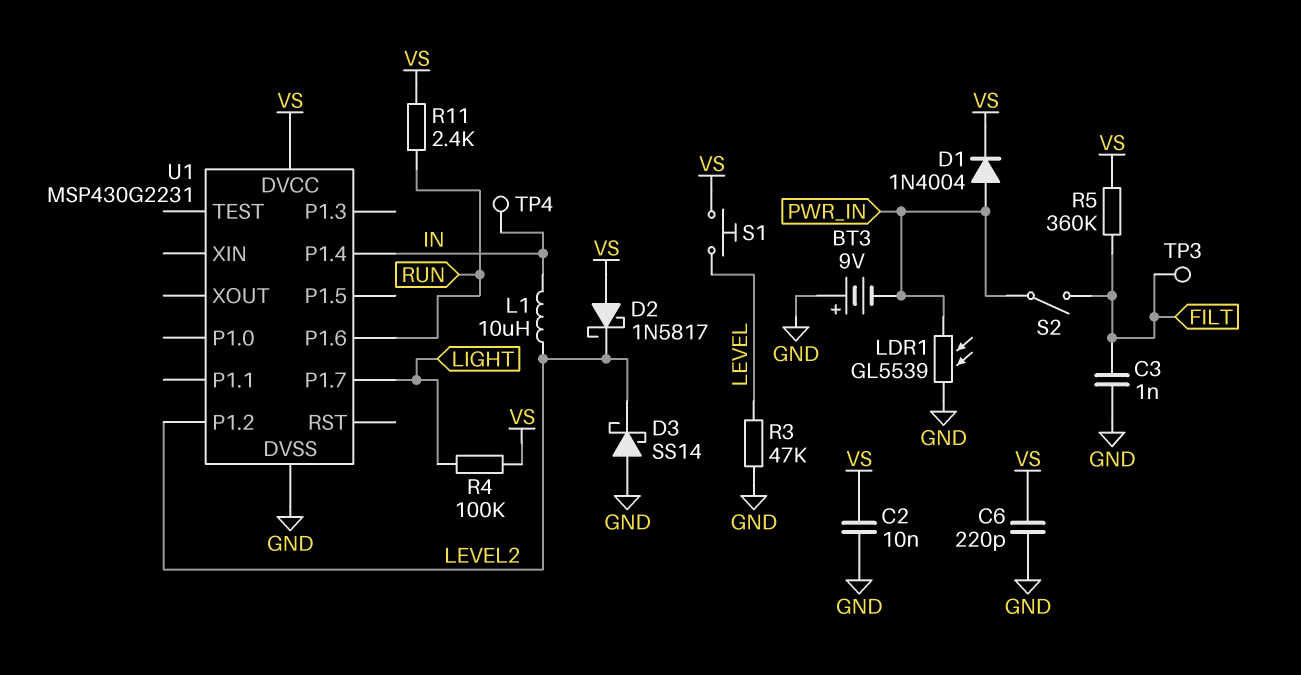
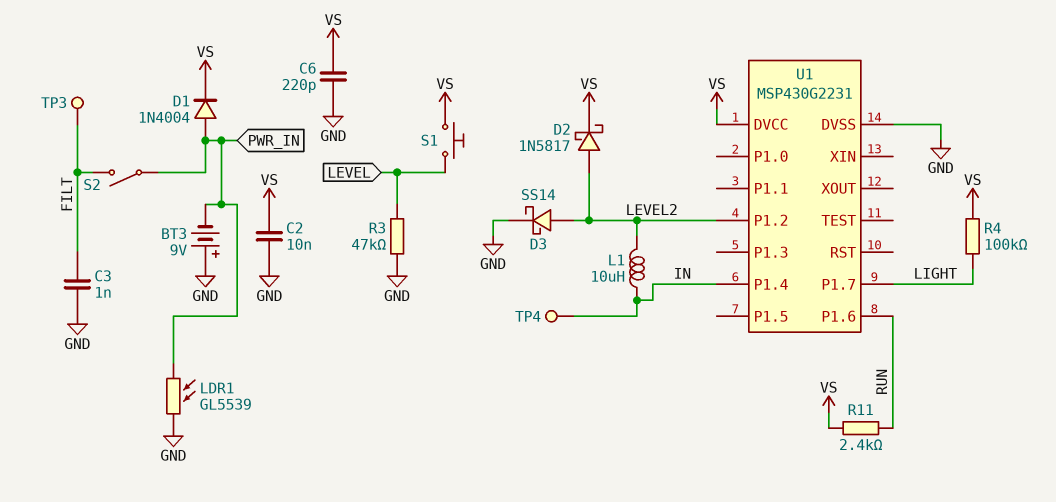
D2: schottky 1N5817 (A VS, K LEVEL2) -> schottky 1N5817 (A LEVEL2, K VS)
D3: schottky SS14 (A GND, K LEVEL2) -> schottky SS14 (A LEVEL2, K GND)
R5: 360k (FILT, VS) -> none

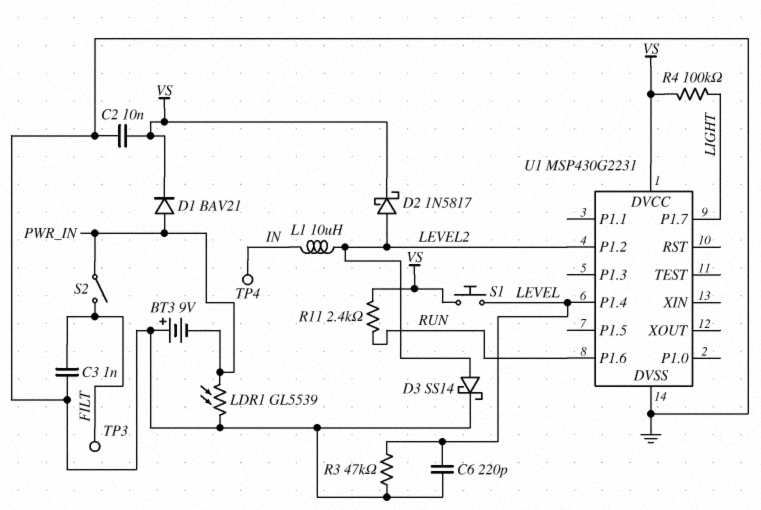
C6: 220pF (GND, VS) -> 220pF (GND, LEVEL)
D1: diode 1N4004 (A PWR_IN, K VS) -> diode BAV21 (A PWR_IN, K VS)
U1 pin P1.4: IN -> LEVEL

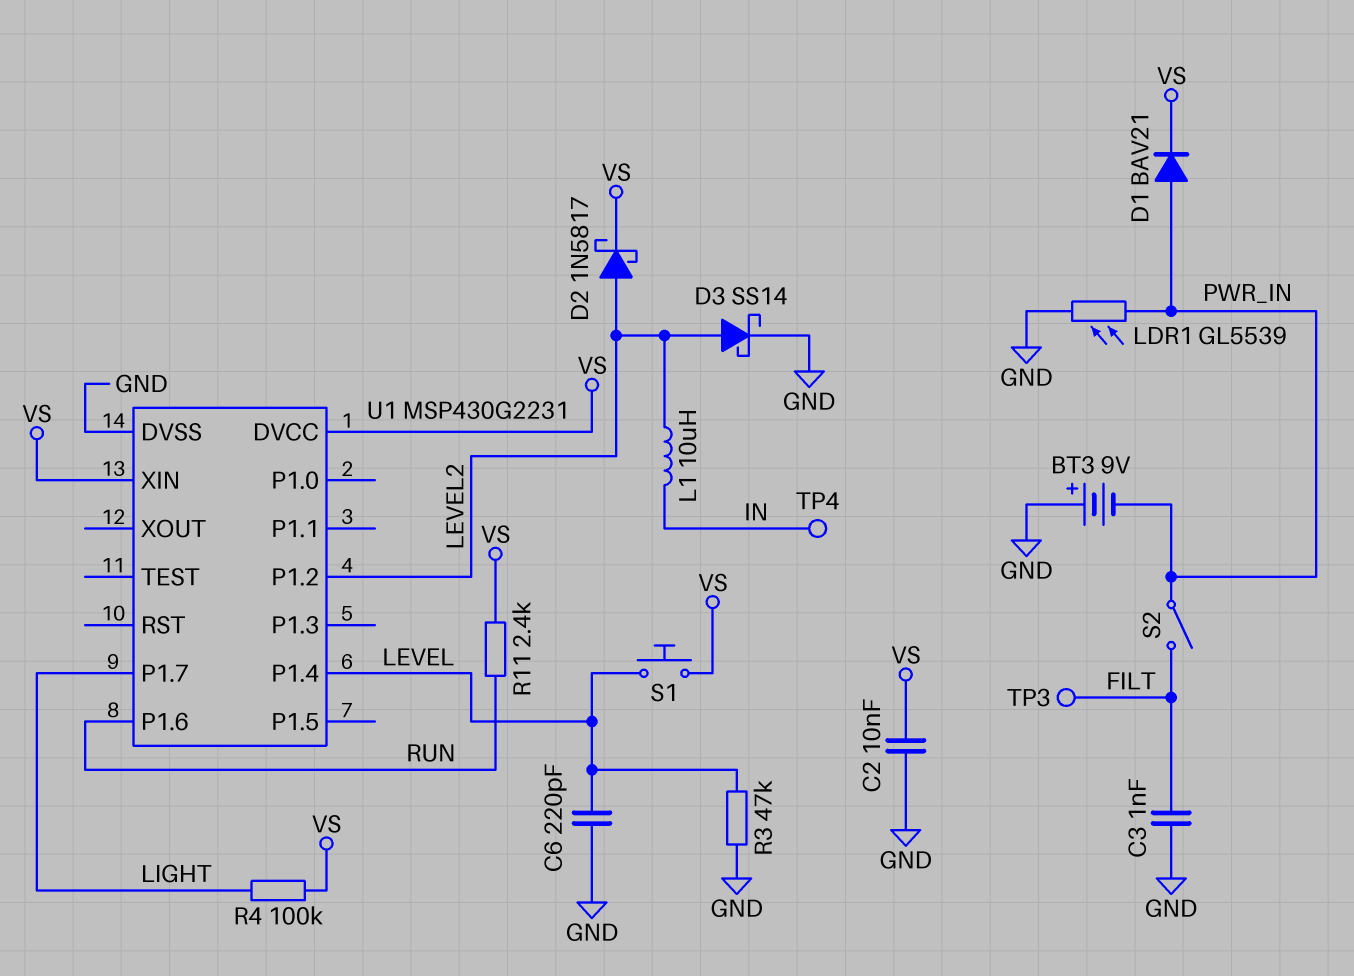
U1 pin XIN: none -> VS

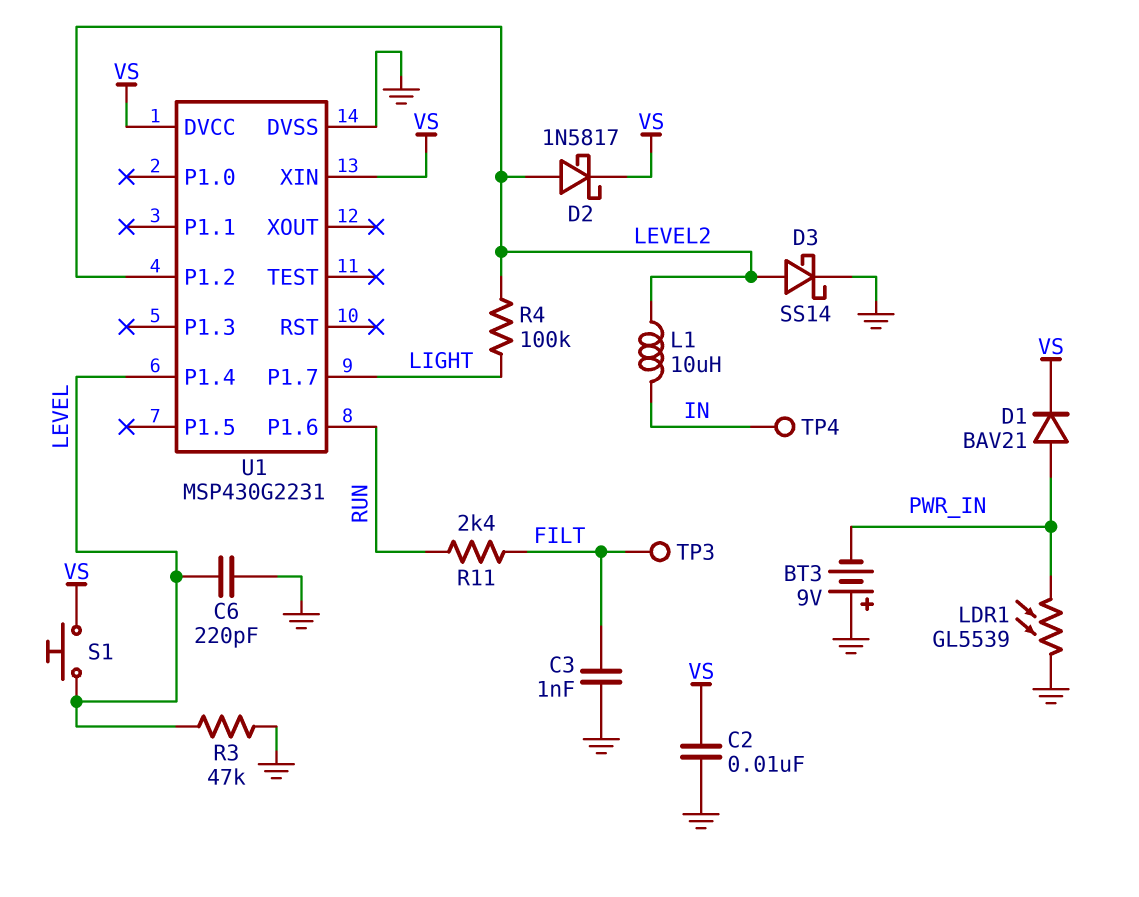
R4: 100k (LIGHT, VS) -> 100k (LEVEL2, LIGHT)
R11: 2.4k (RUN, VS) -> 2.4k (FILT, RUN)
S2: switch (FILT, PWR_IN) -> none

